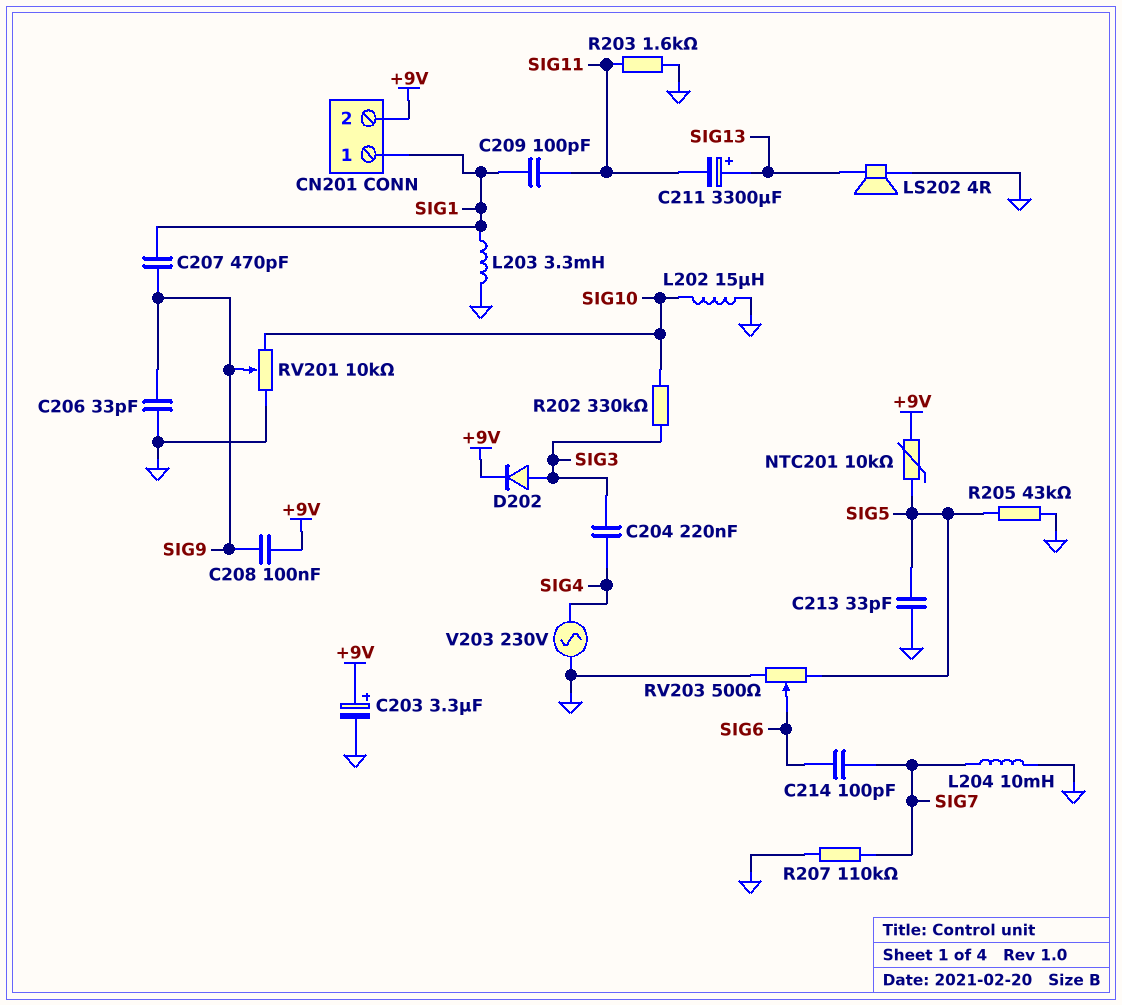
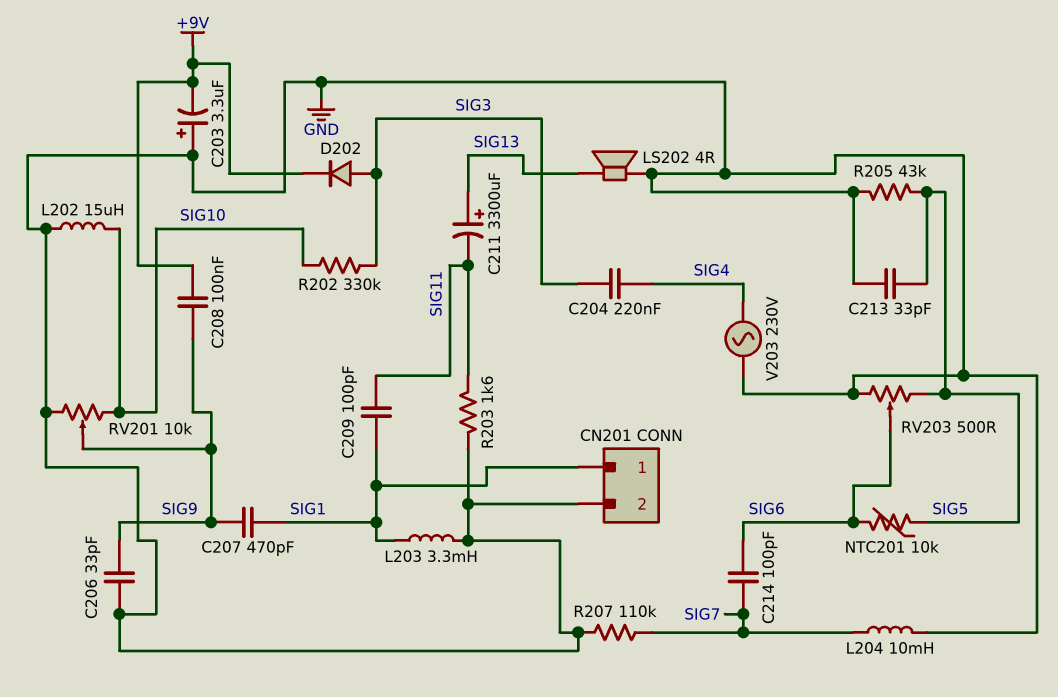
C203: 3.3uF (plus +9V, minus GND) -> 3.3uF (plus GND, minus +9V)
CN201 pin 2: +9V -> GND
NTC201: 10k (+9V, SIG5) -> 10k (SIG5, SIG6)

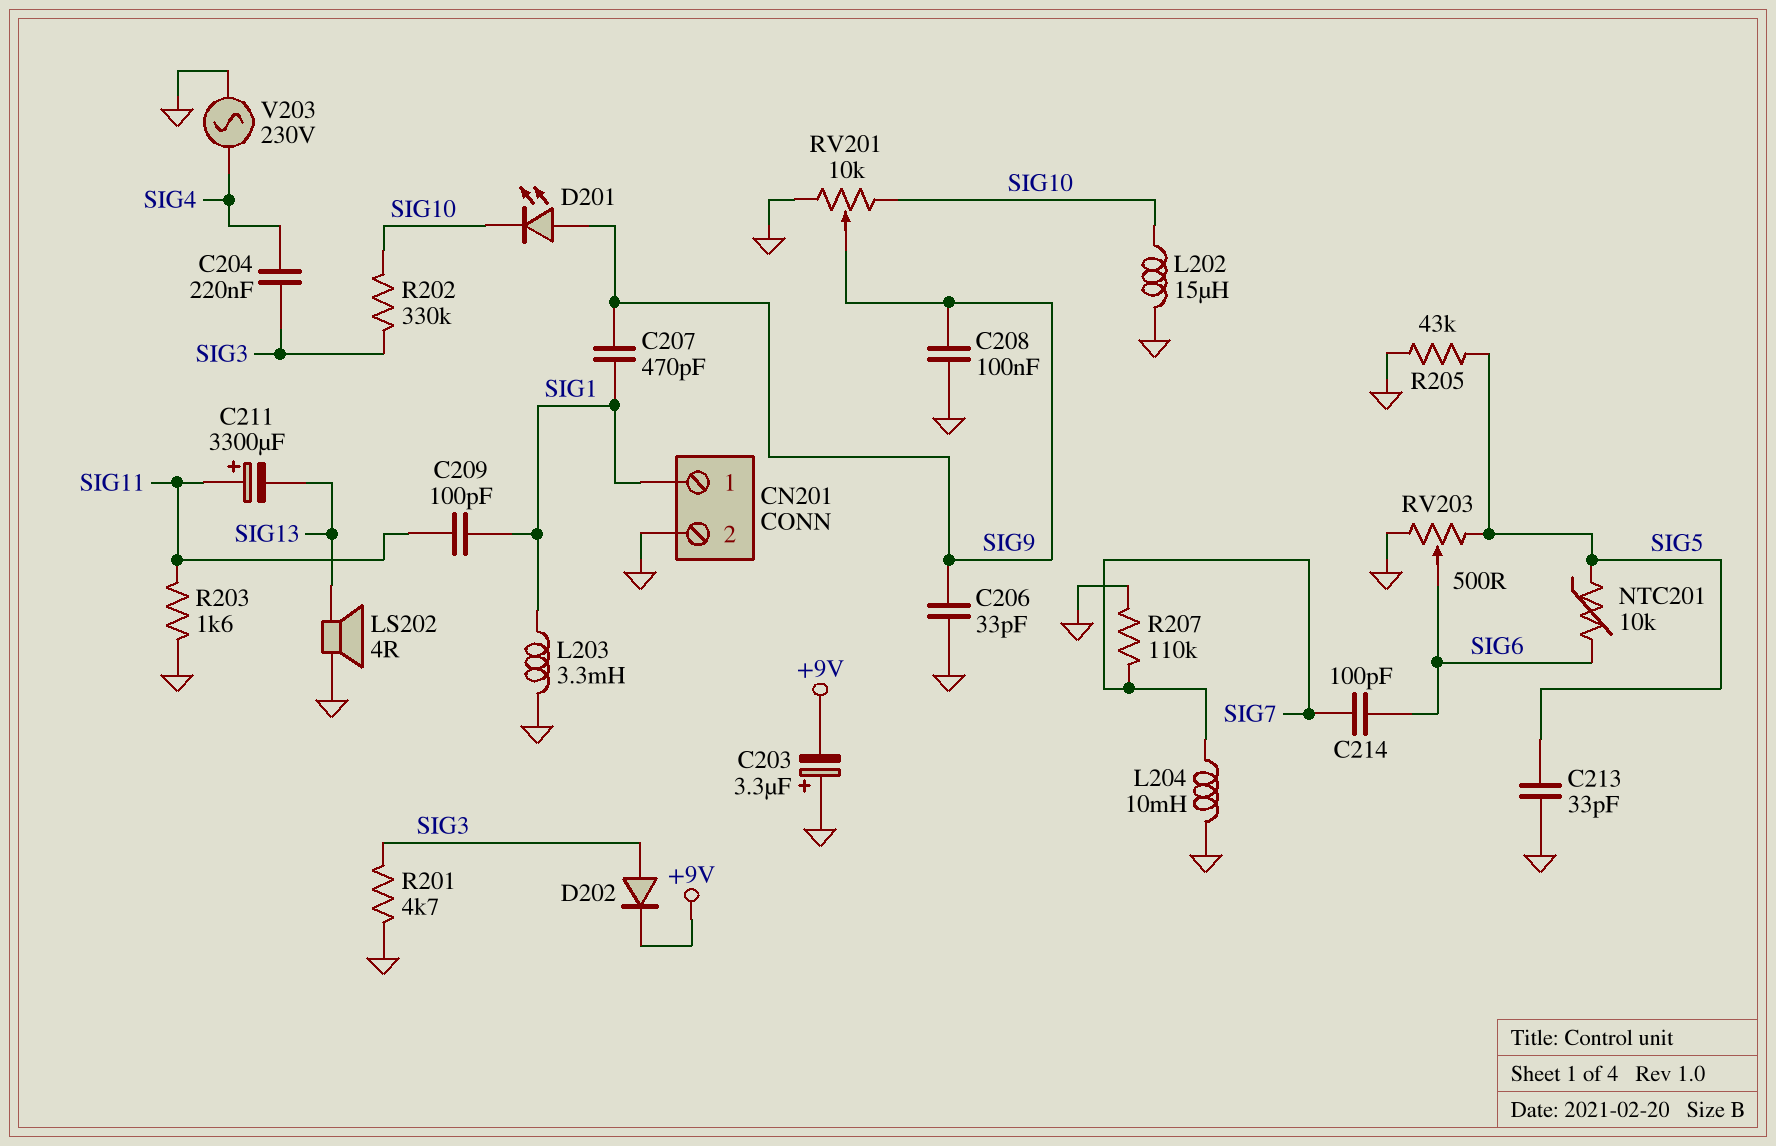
C208: 100nF (+9V, SIG9) -> 100nF (GND, SIG9)
C211: 3300uF (plus SIG13, minus SIG11) -> 3300uF (plus SIG11, minus SIG13)
D201: none -> LED (A SIG9, K SIG10)
R201: none -> 4.7k (GND, SIG3)

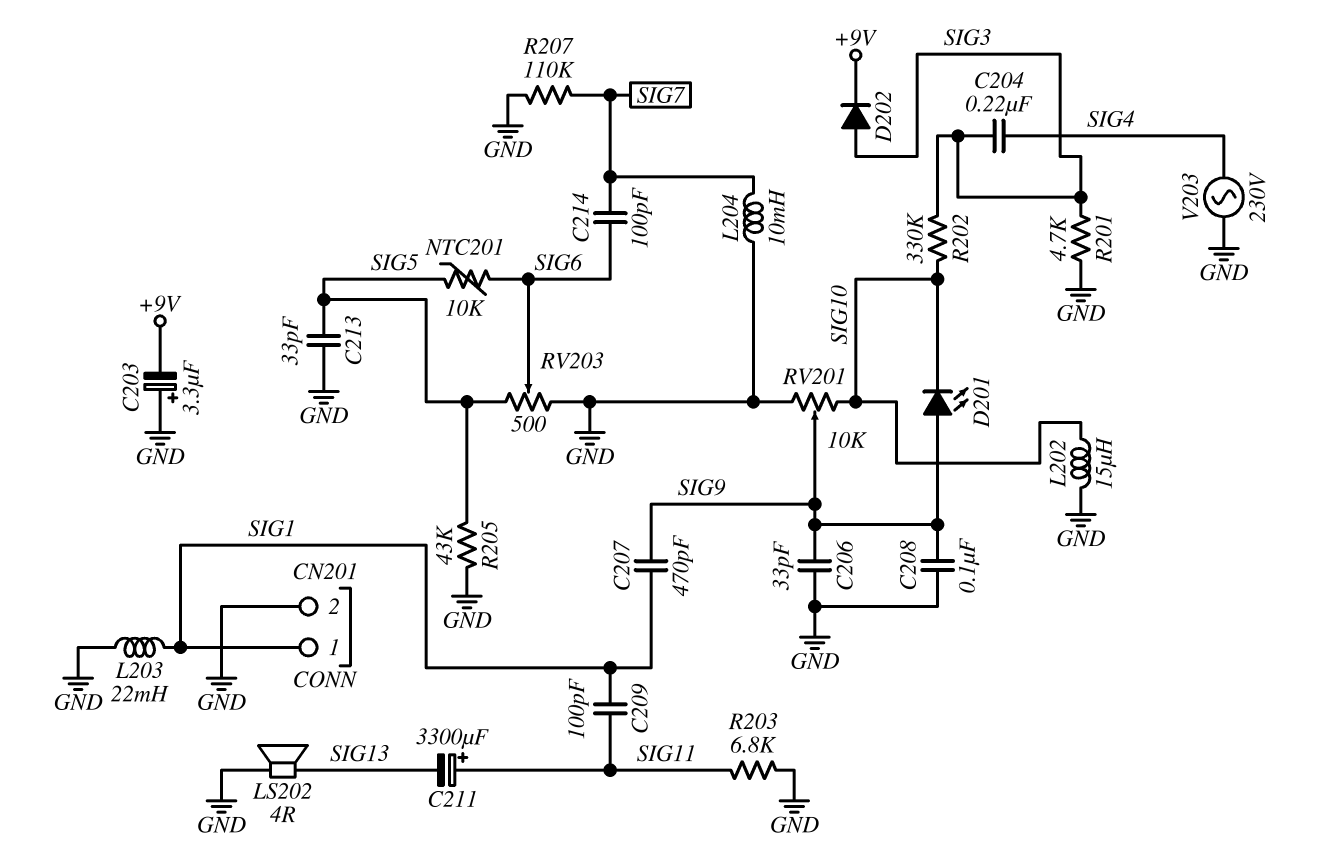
L203: 3.3mH (GND, SIG1) -> 22mH (GND, SIG1)
R203: 1.6k (GND, SIG11) -> 6.8k (GND, SIG11)

